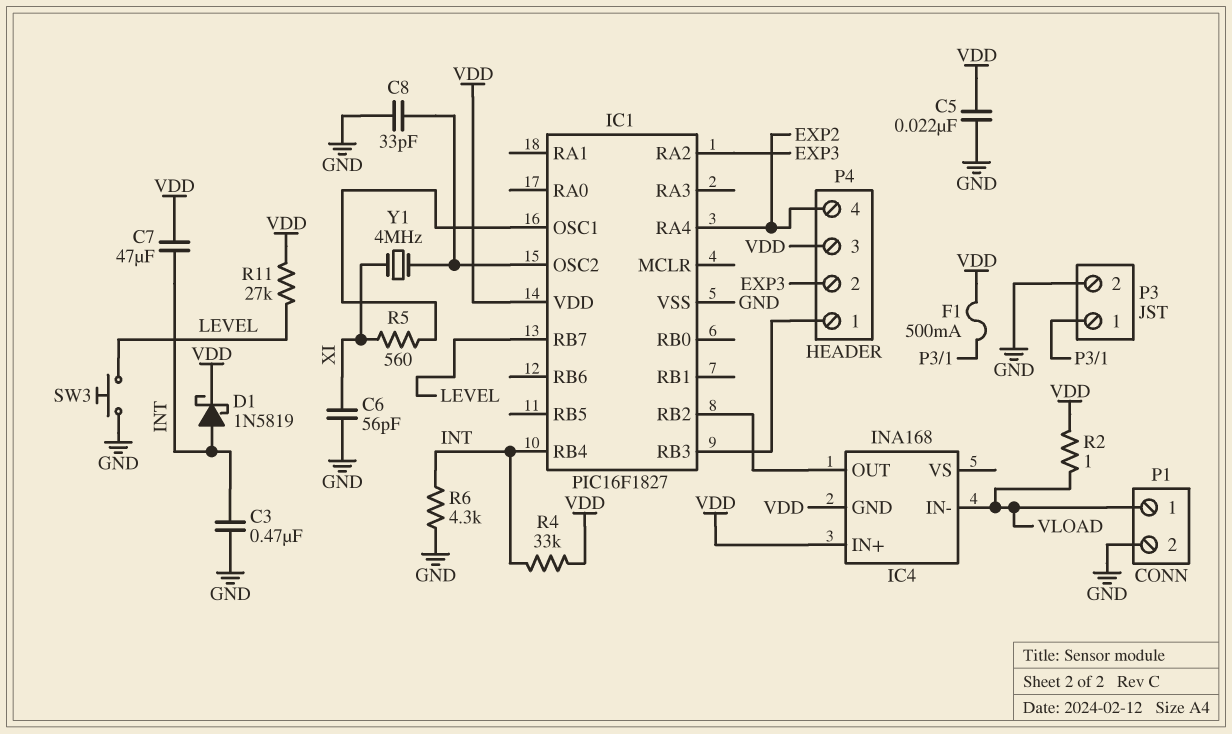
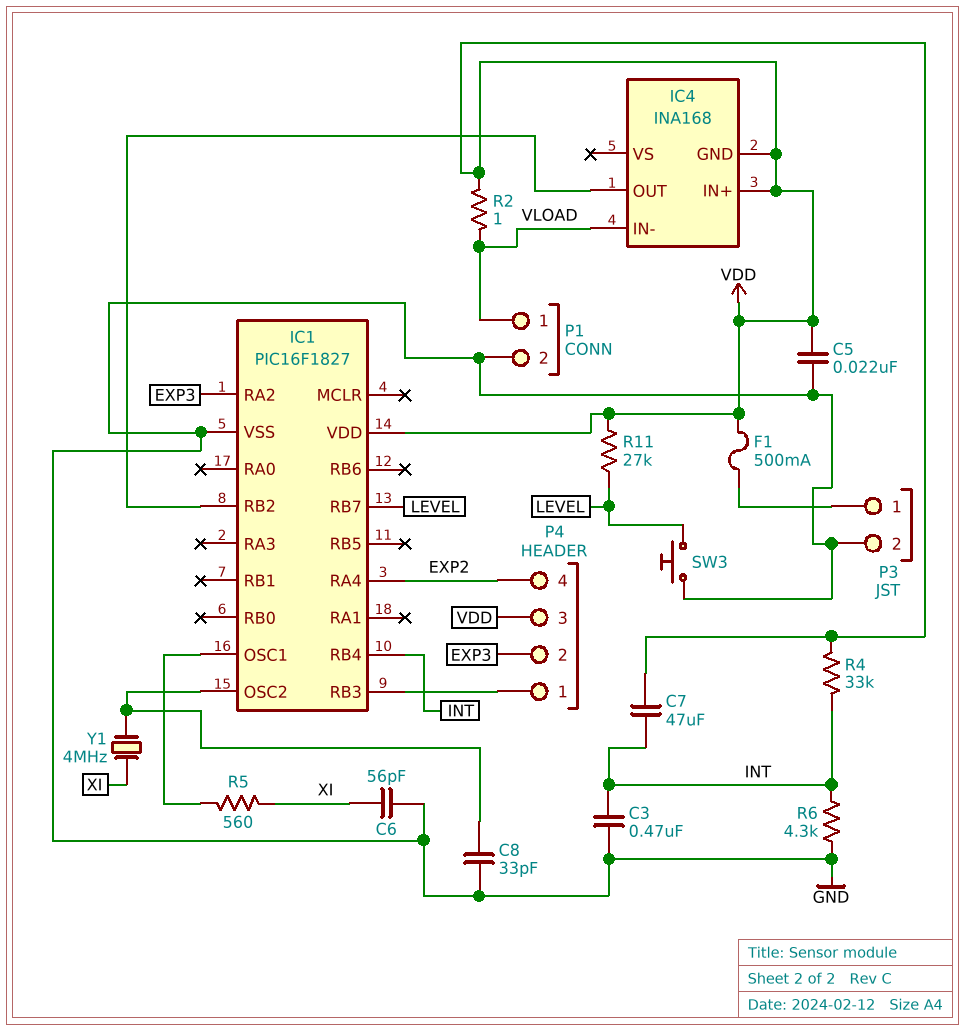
D1: schottky 1N5819 (A INT, K VDD) -> none

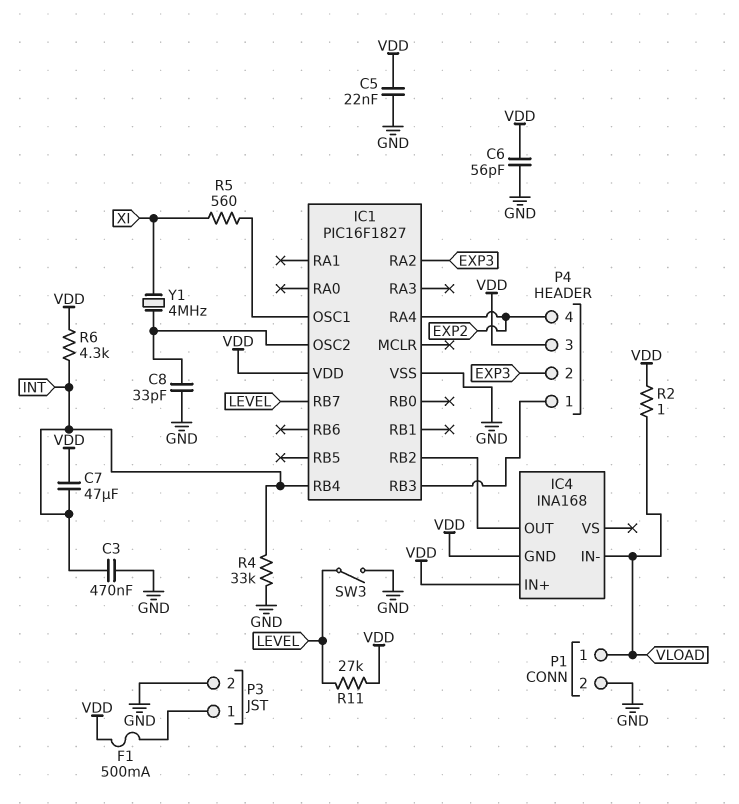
C6: 56pF (GND, XI) -> 56pF (GND, VDD)
R4: 33k (INT, VDD) -> 33k (GND, INT)
R6: 4.3k (GND, INT) -> 4.3k (INT, VDD)
SW3: button (GND, LEVEL) -> switch (GND, LEVEL)

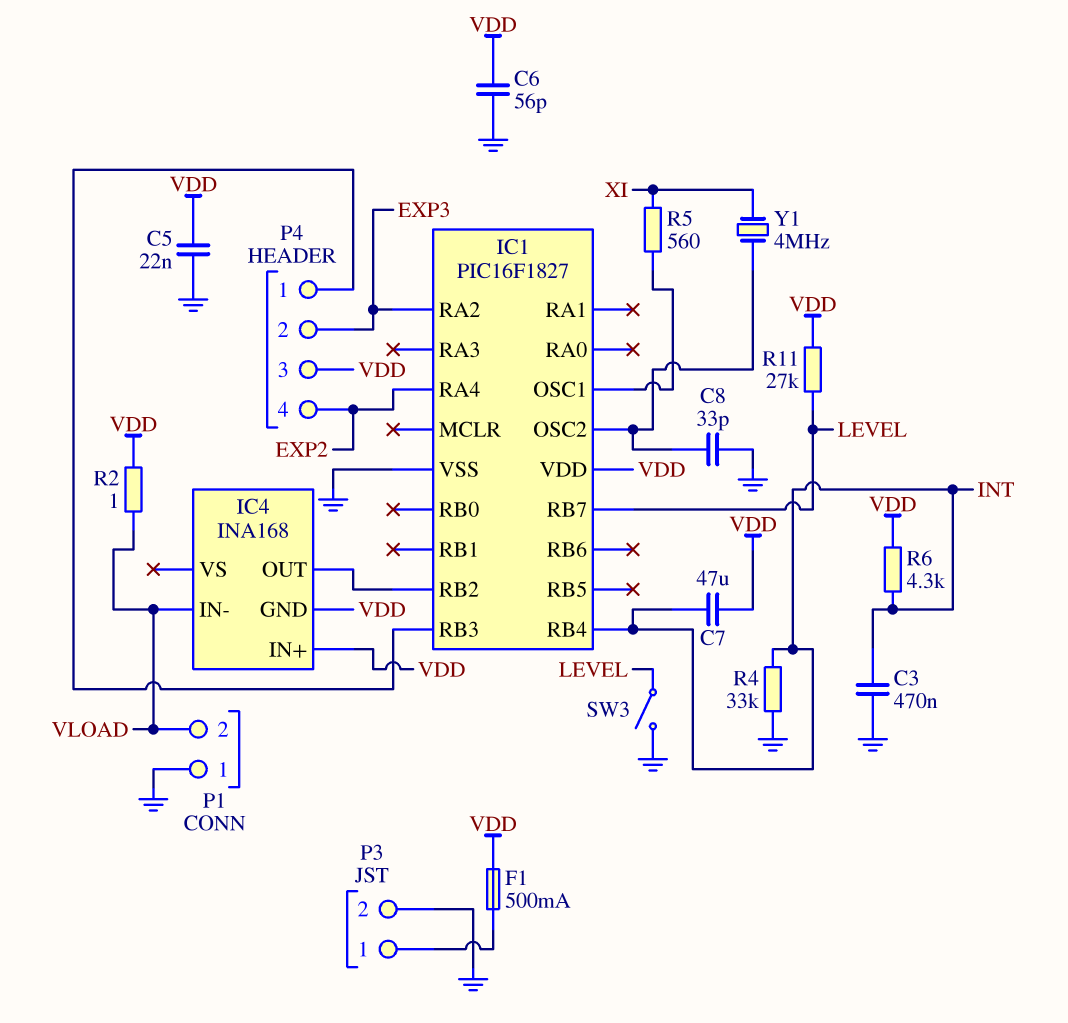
P1 pin 1: VLOAD -> GND
P1 pin 2: GND -> VLOAD

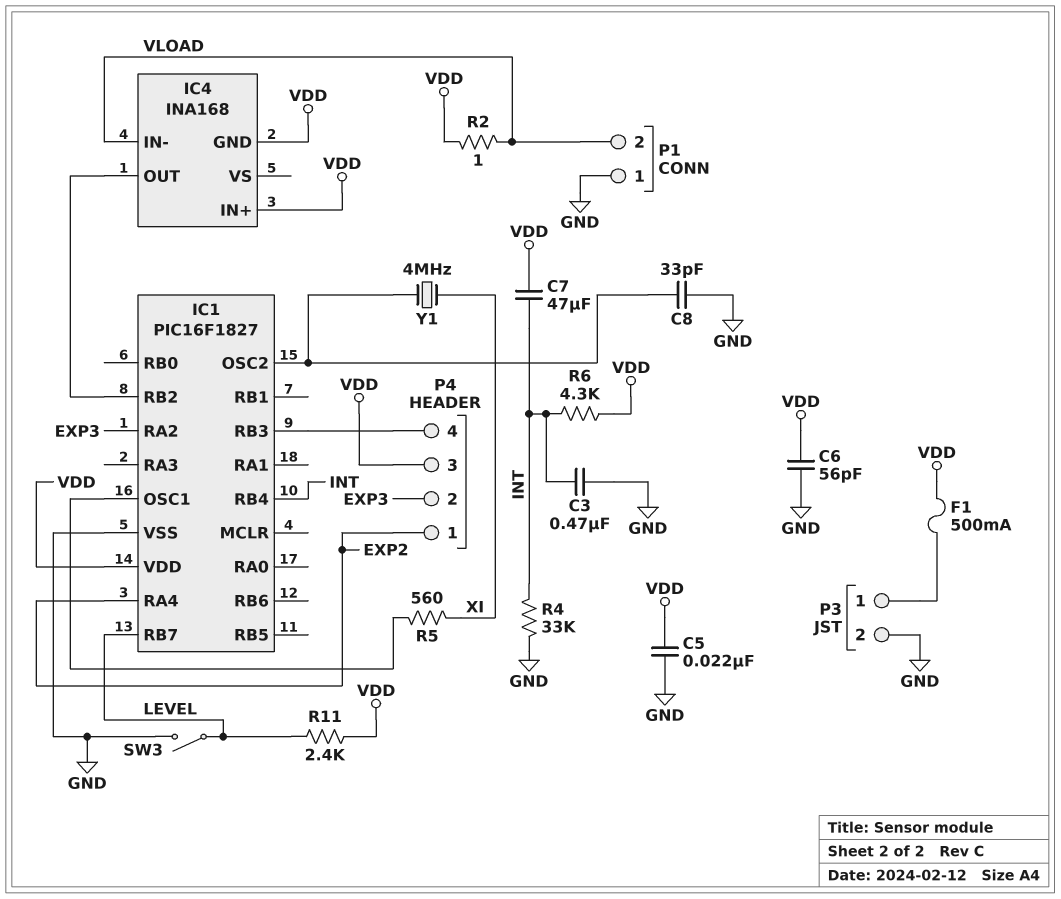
P4 pin 1: IC1/RB3 -> EXP2
P4 pin 4: EXP2 -> IC1/RB3
R11: 27k (LEVEL, VDD) -> 2.4k (LEVEL, VDD)

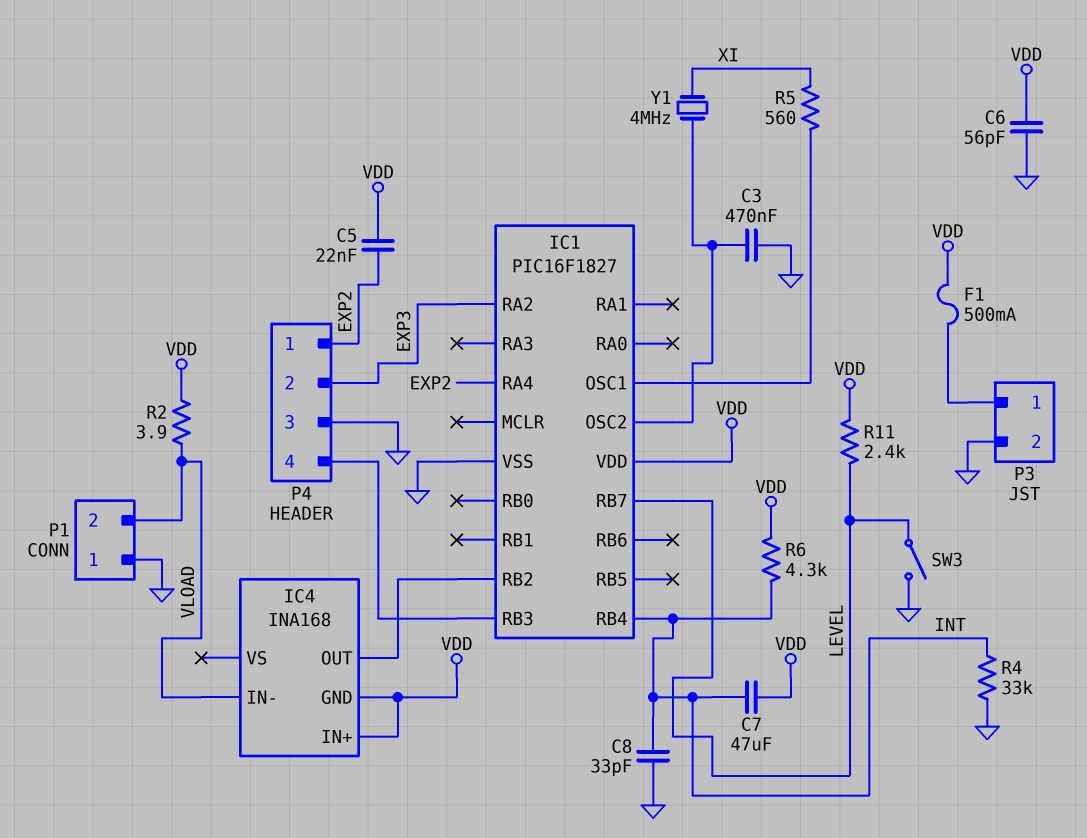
C3: 470nF (GND, INT) -> 470nF (GND, IC1/OSC2)
C5: 22nF (GND, VDD) -> 22nF (EXP2, VDD)
C8: 33pF (GND, IC1/OSC2) -> 33pF (GND, INT)
P4 pin 3: VDD -> GND
R2: 1 (VDD, VLOAD) -> 3.9 (VDD, VLOAD)

